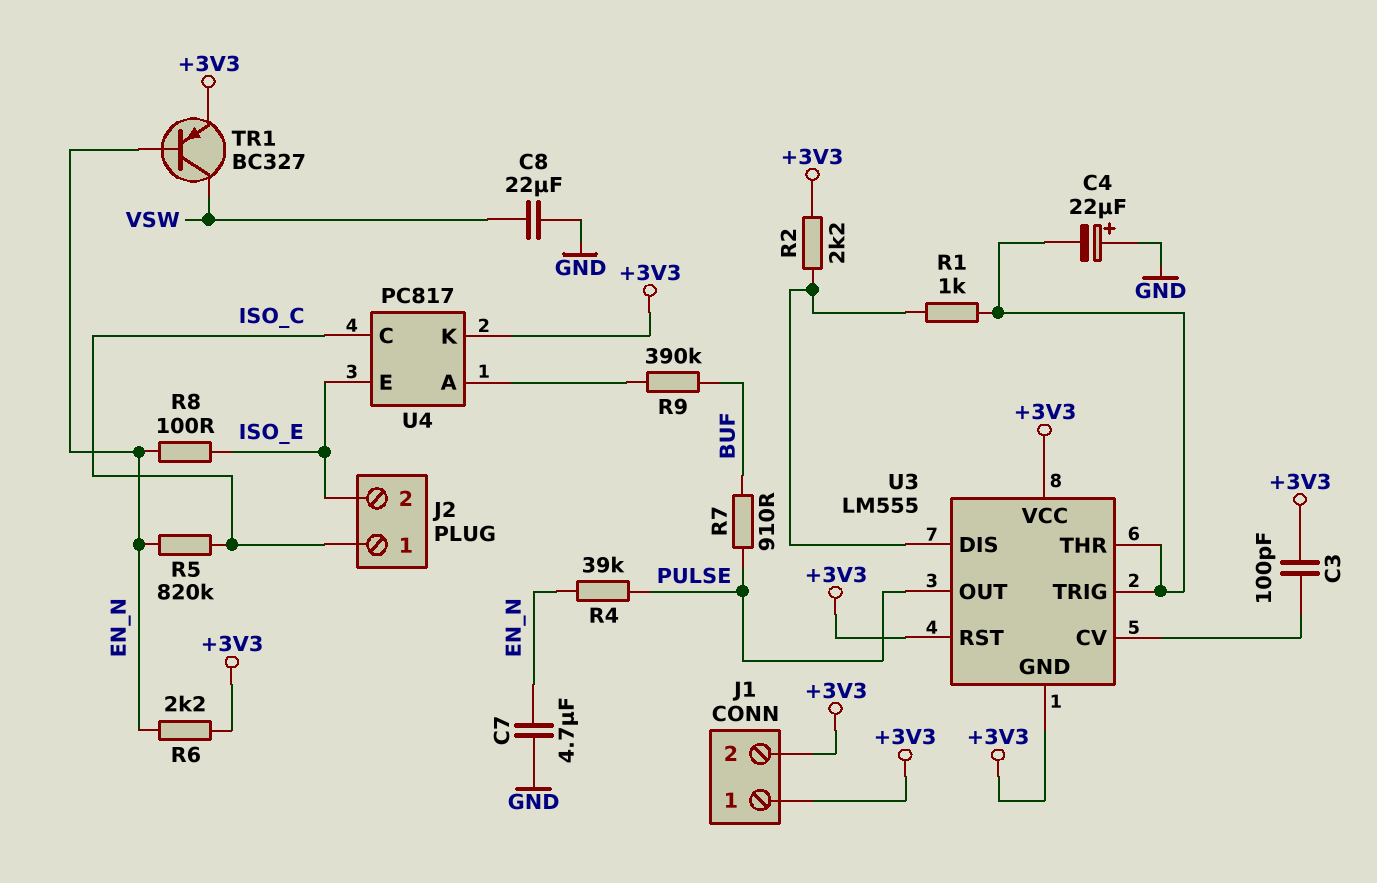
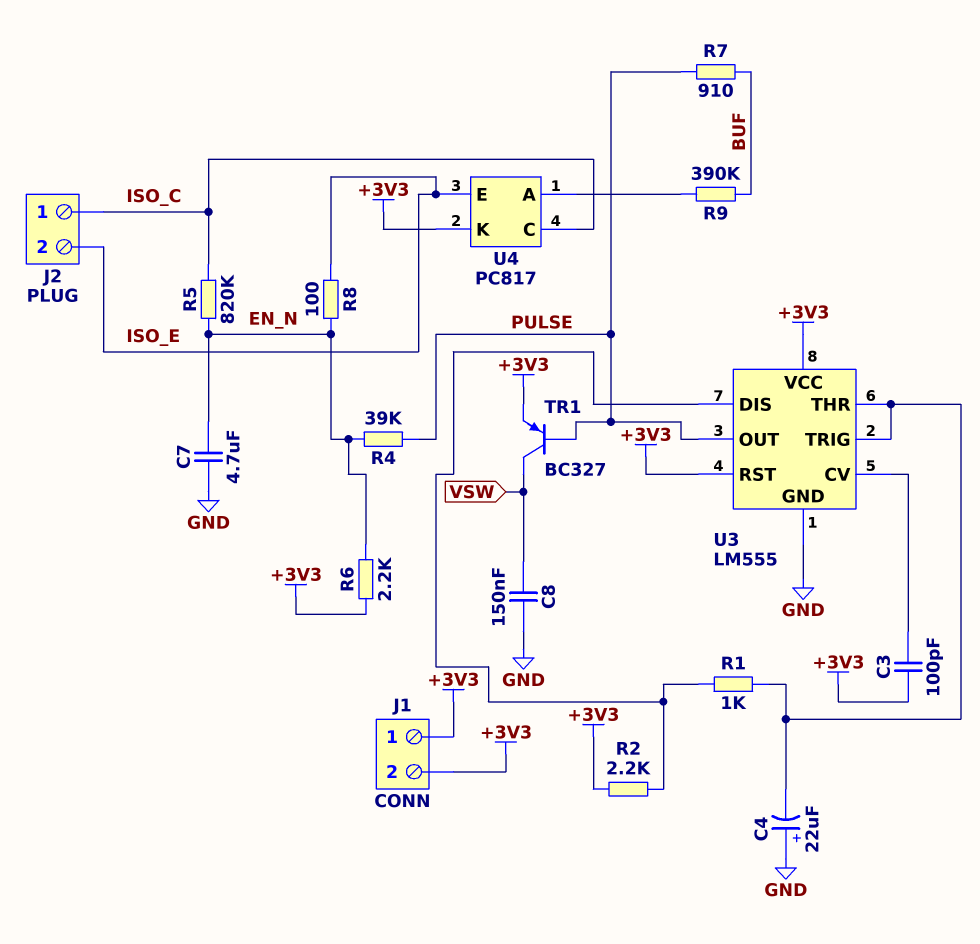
C8: 22uF (GND, VSW) -> 150nF (GND, VSW)
TR1: PNP BC327 (B EN_N, C VSW, E +3V3) -> PNP BC327 (B PULSE, C VSW, E +3V3)
U3 pin GND: +3V3 -> GND

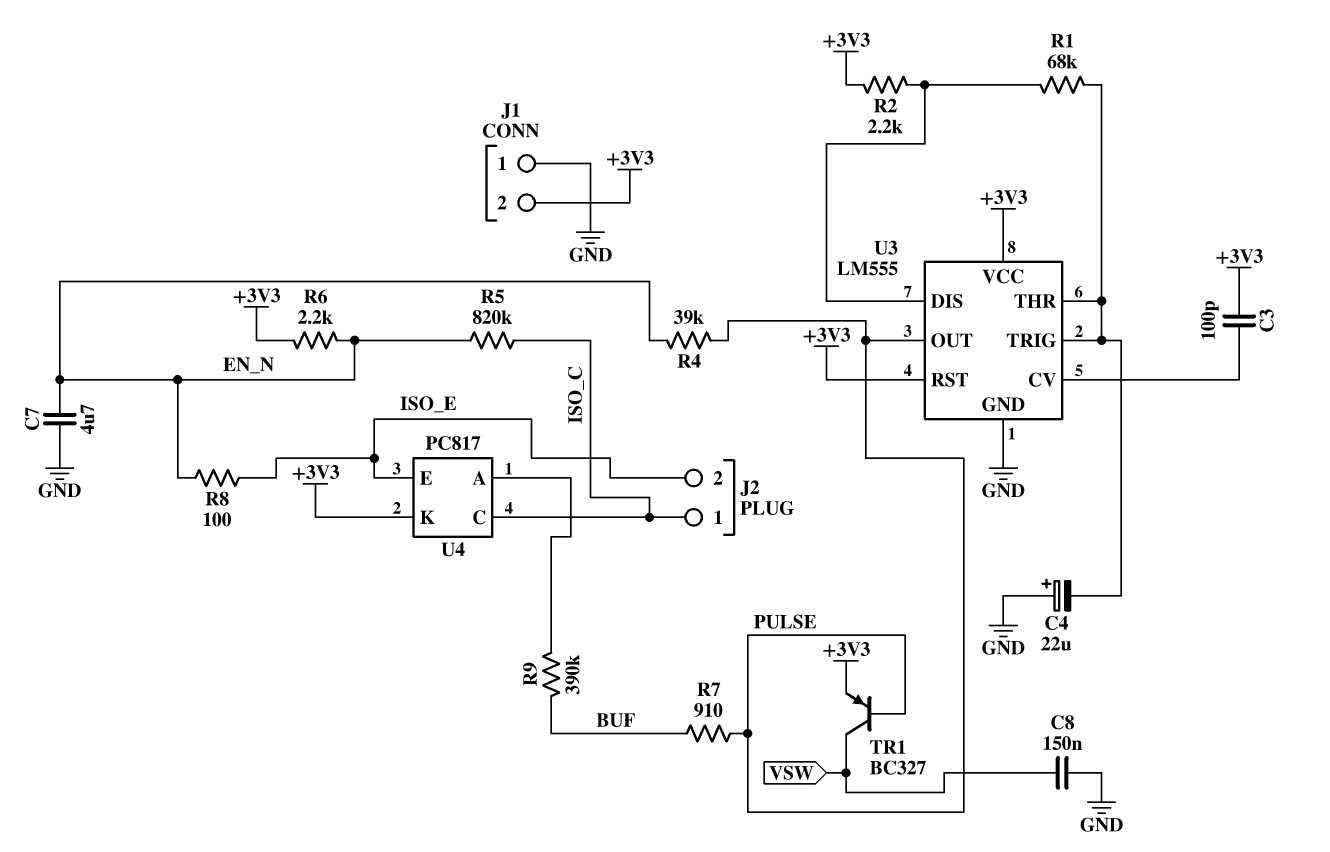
J1 pin 1: +3V3 -> GND
R1: 1k (U3/DIS, U3/THR) -> 68k (U3/DIS, U3/THR)

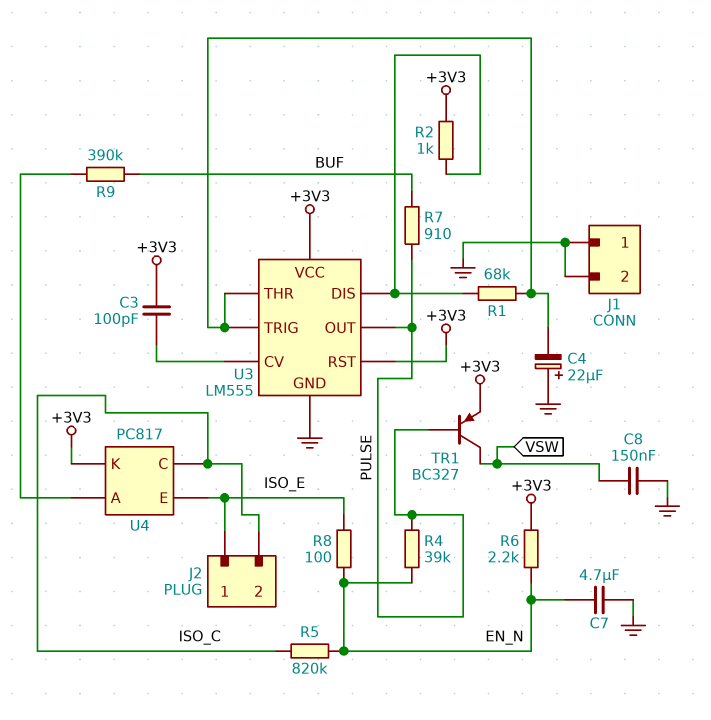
J1 pin 2: +3V3 -> GND
J2 pin 1: ISO_C -> ISO_E
J2 pin 2: ISO_E -> ISO_C
R2: 2.2k (+3V3, U3/DIS) -> 1k (+3V3, U3/DIS)

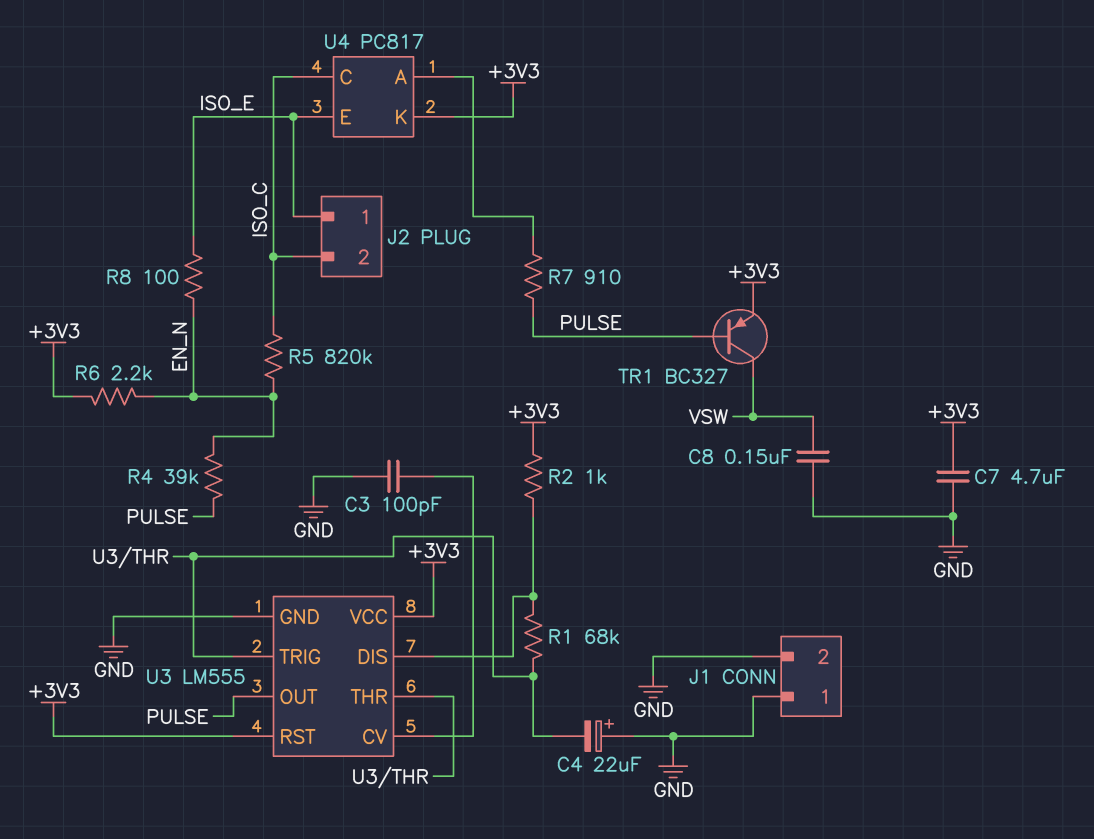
C3: 100pF (+3V3, U3/CV) -> 100pF (GND, U3/CV)
C7: 4.7uF (EN_N, GND) -> 4.7uF (+3V3, GND)
R7: 910 (BUF, PULSE) -> 910 (PULSE, U4/A)
R9: 390k (BUF, U4/A) -> none

